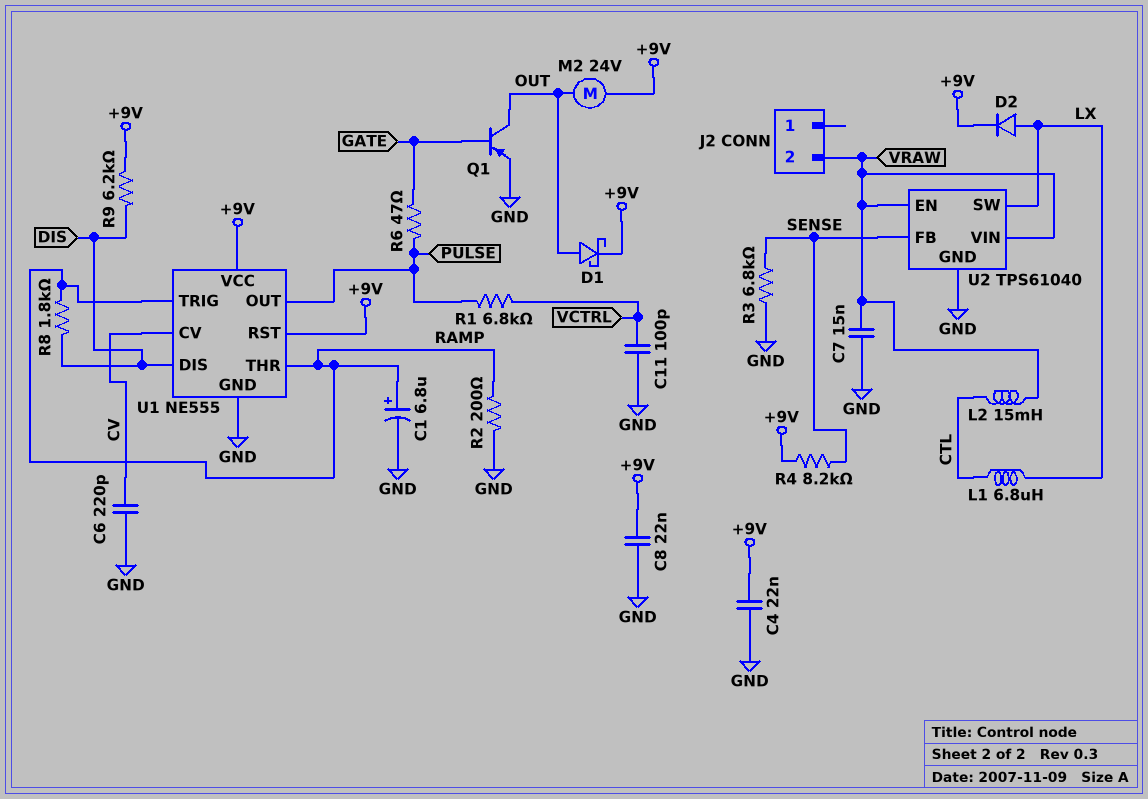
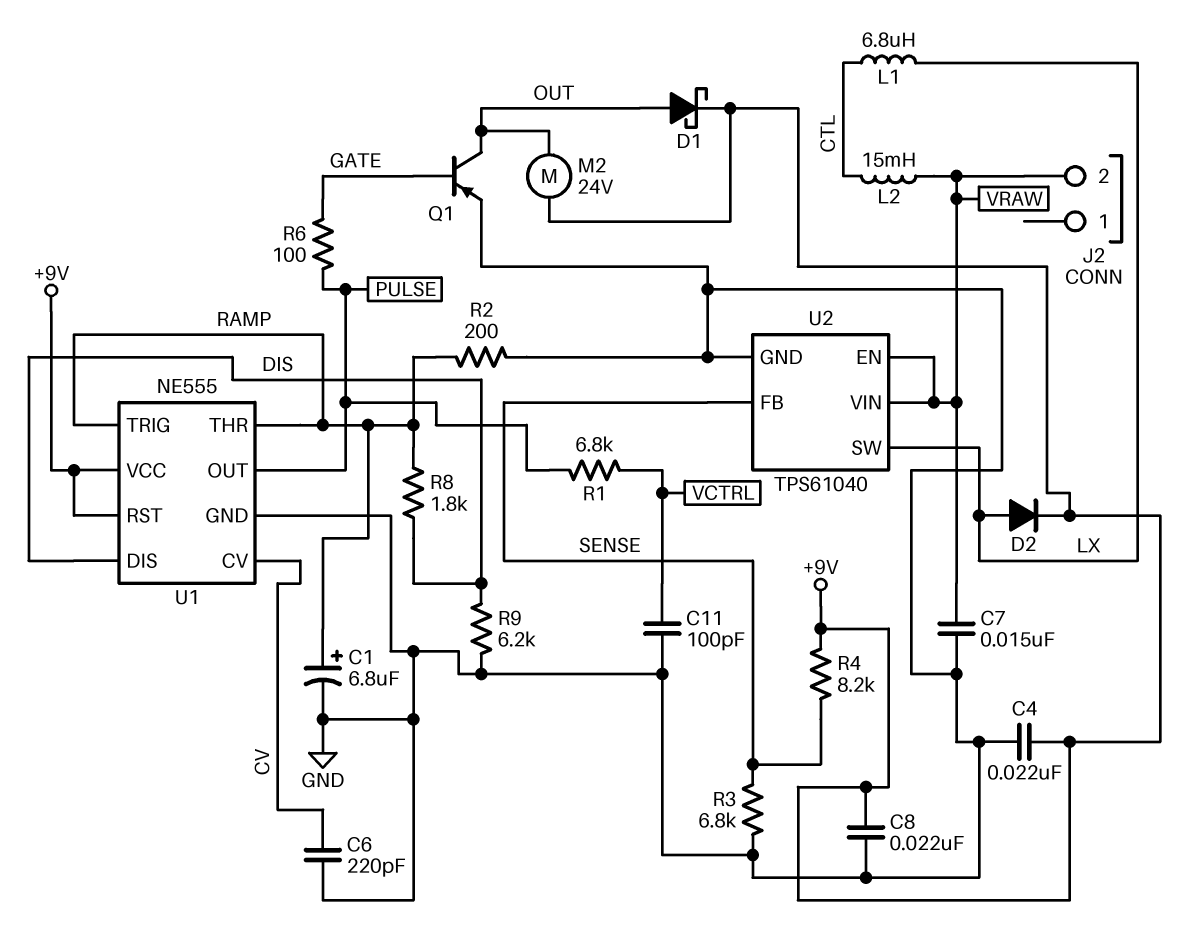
R6: 47 (GATE, PULSE) -> 100 (GATE, PULSE)
R9: 6.2k (+9V, DIS) -> 6.2k (DIS, GND)

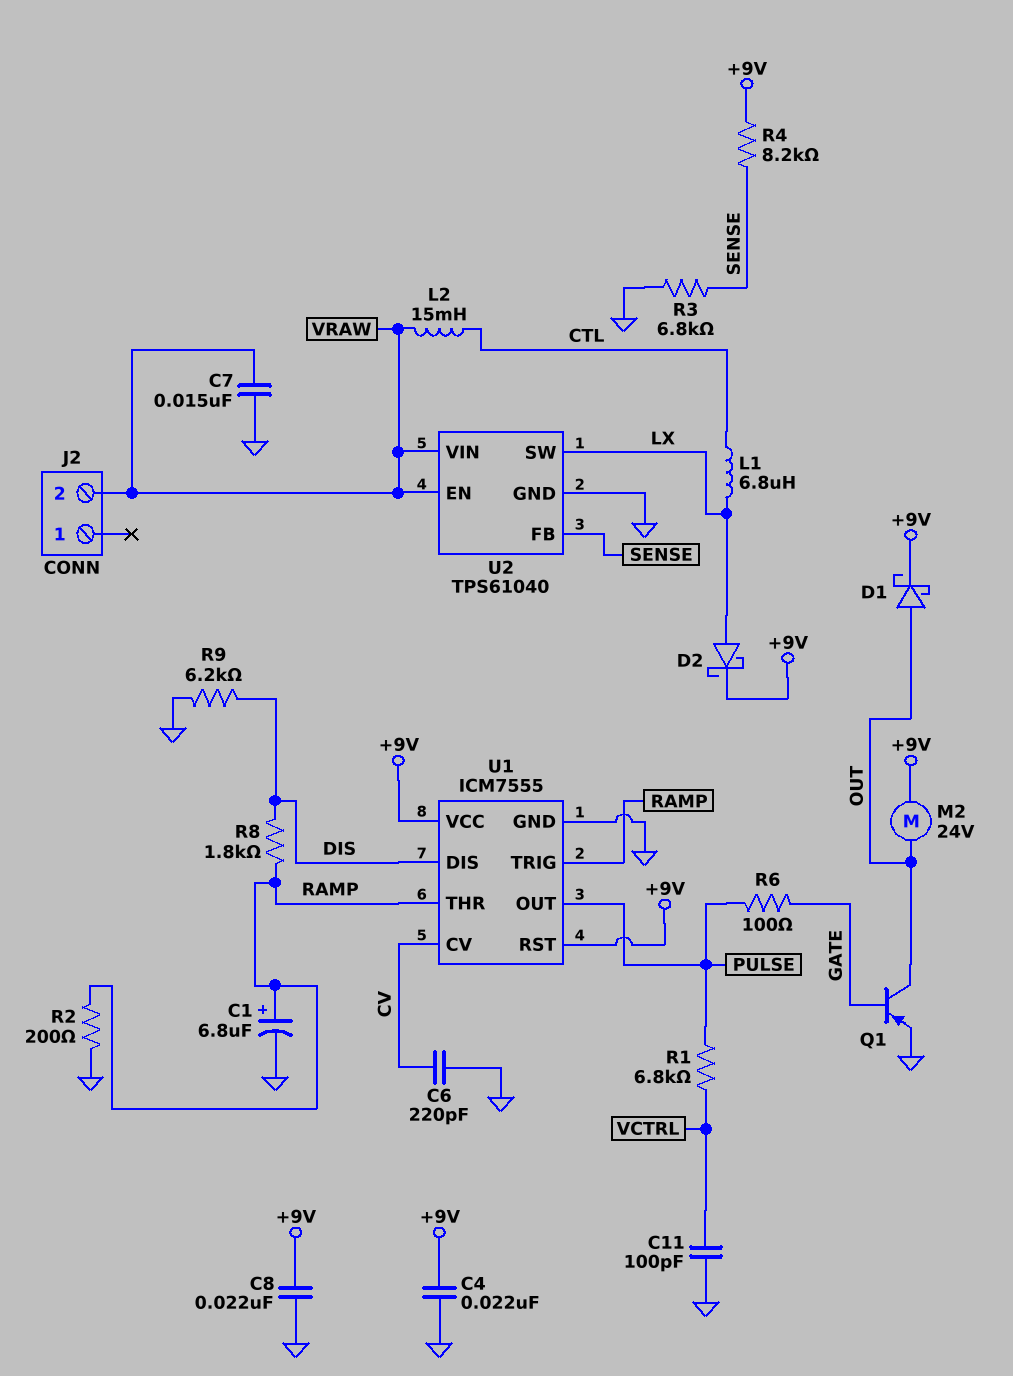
D2: diode (A LX, K +9V) -> schottky (A LX, K +9V)
U1: NE555 -> ICM7555

